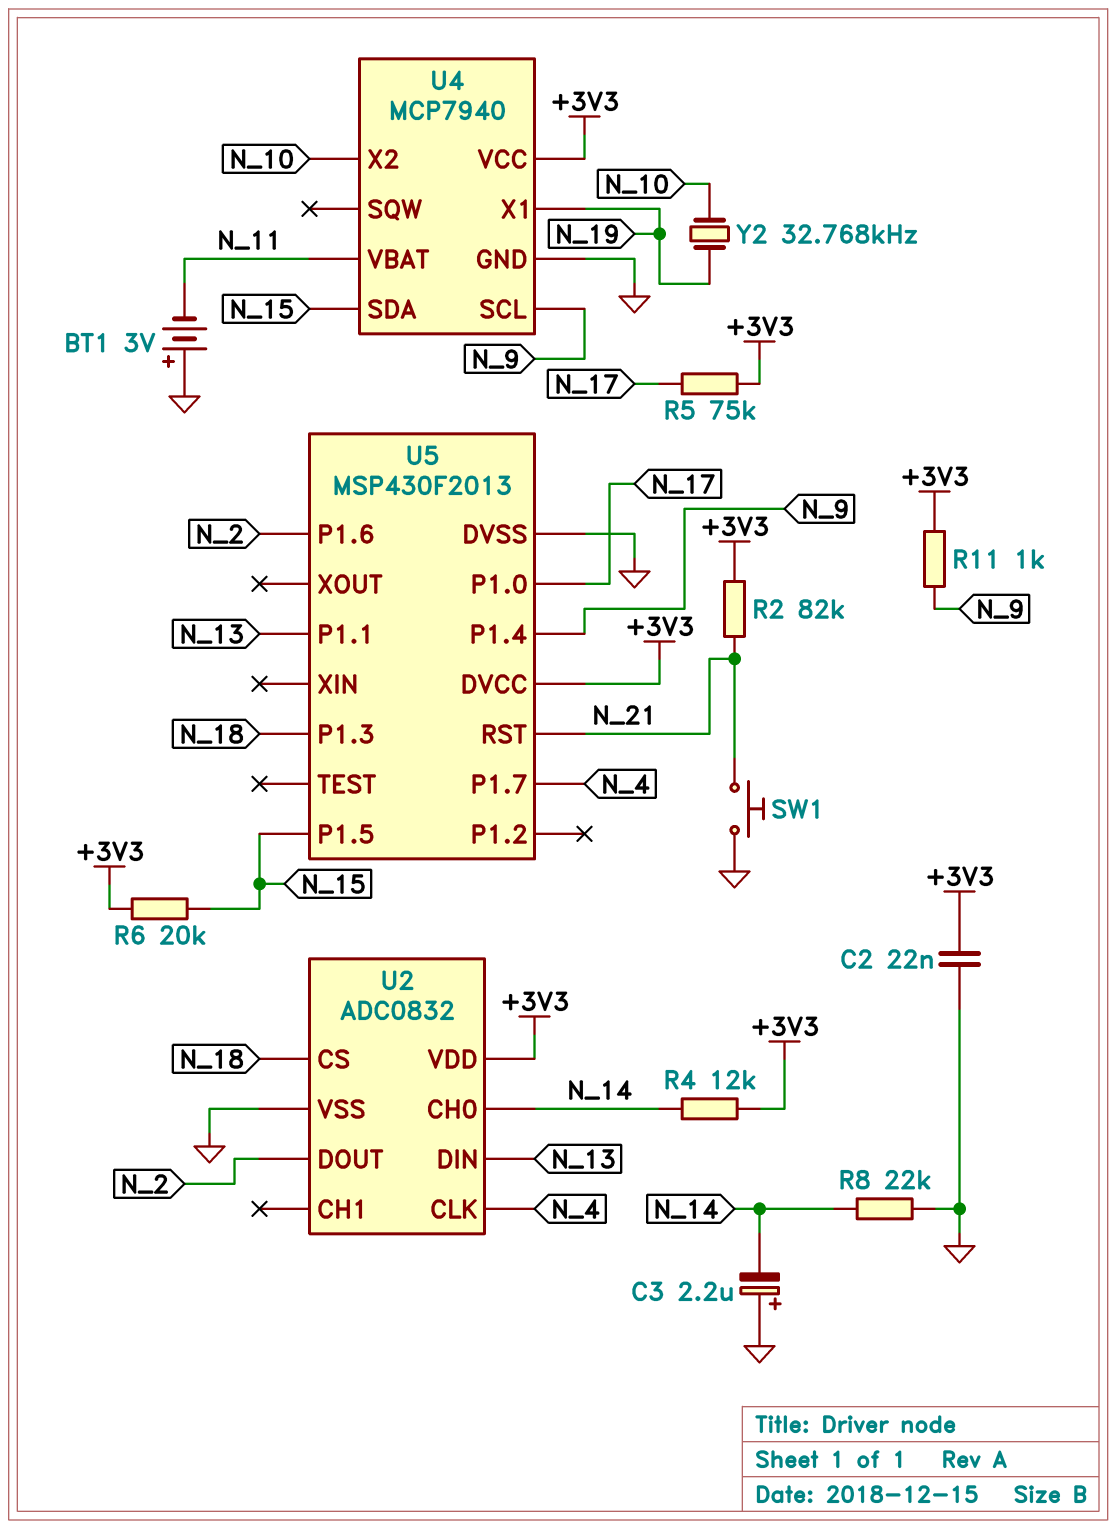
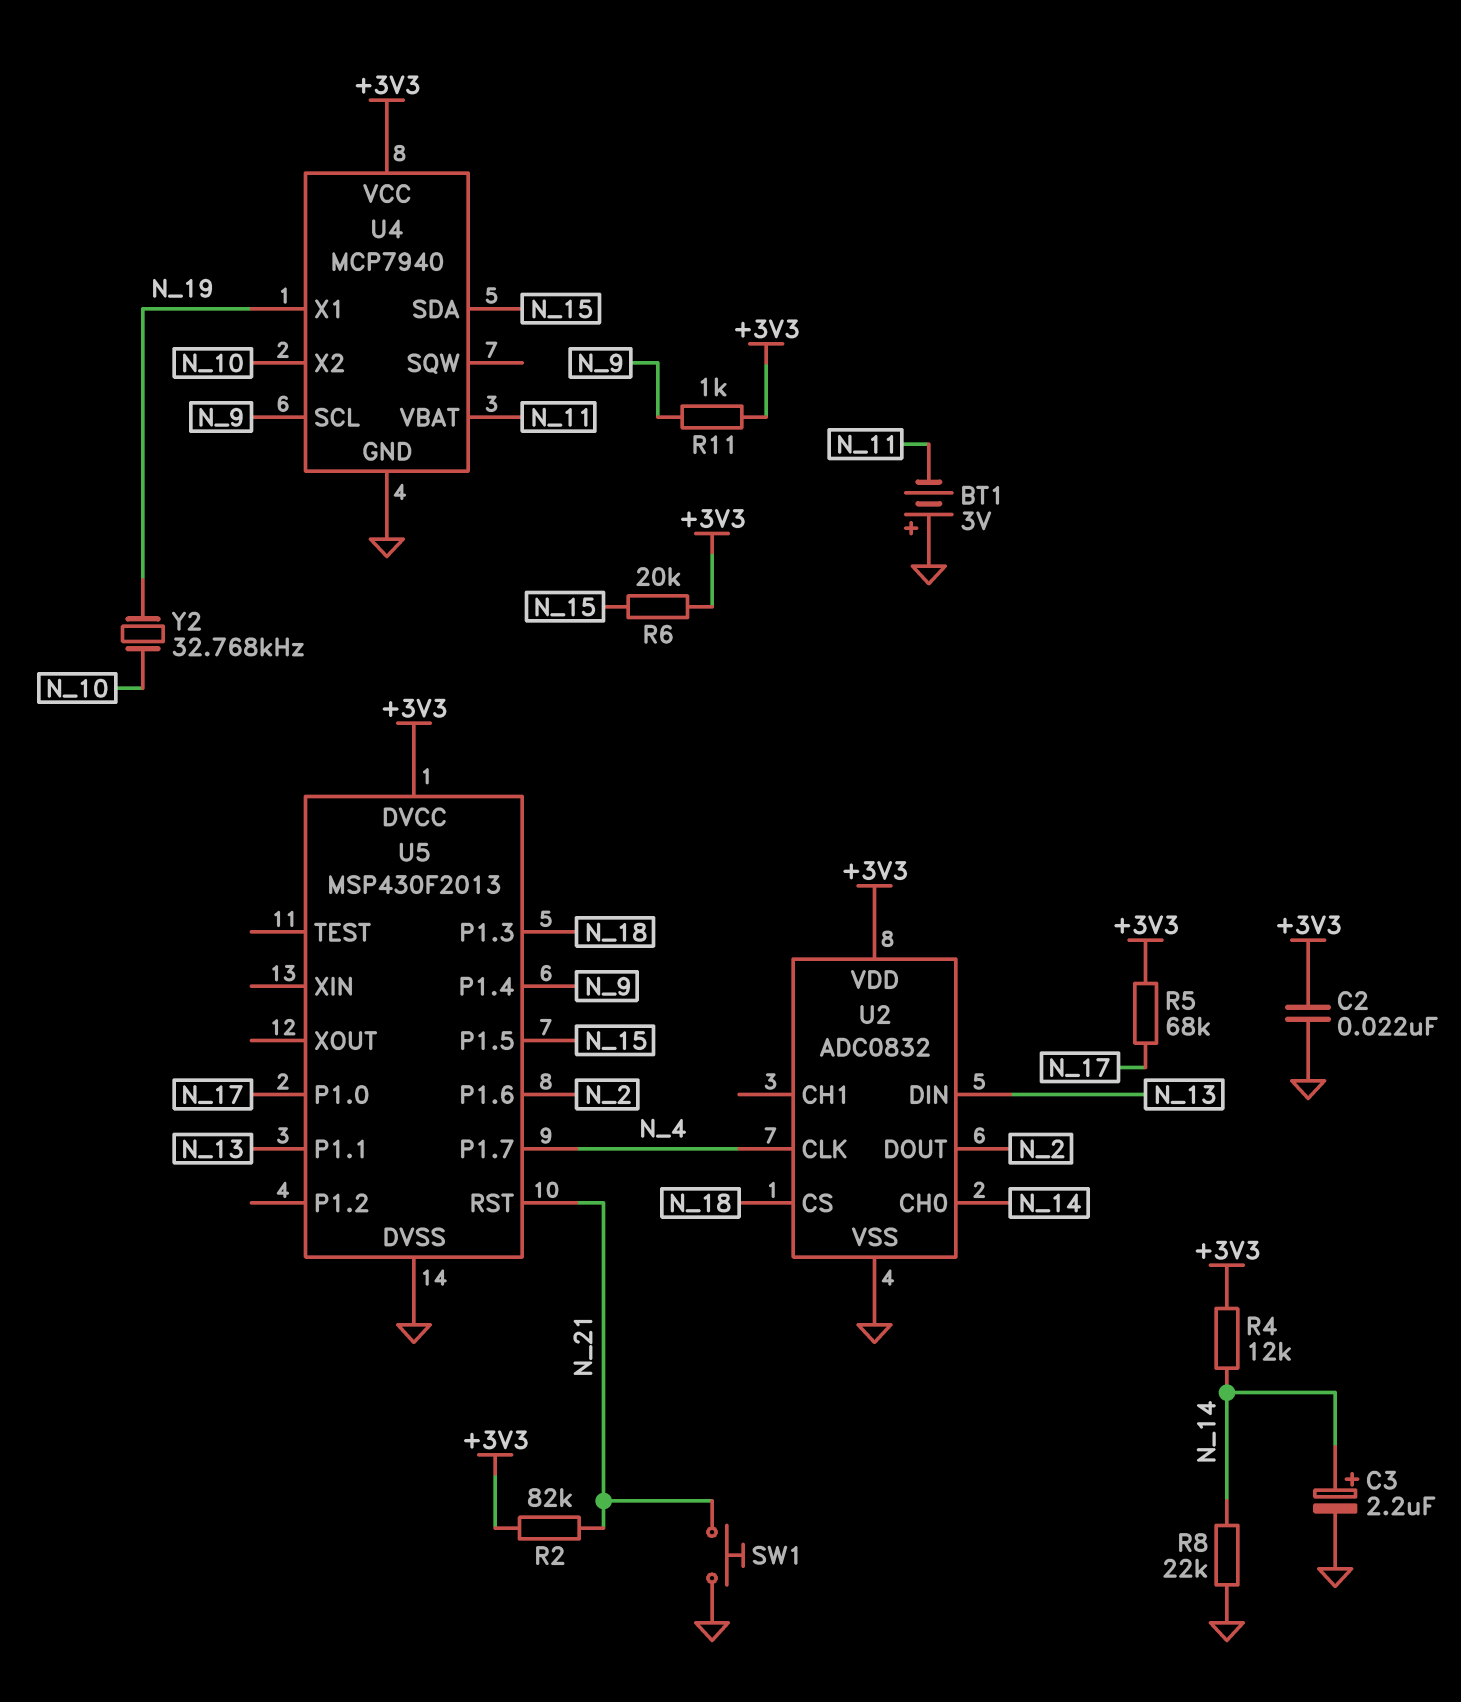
C3: 2.2uF (plus GND, minus N_14) -> 2.2uF (plus N_14, minus GND)
R5: 75k (+3V3, N_17) -> 68k (+3V3, N_17)

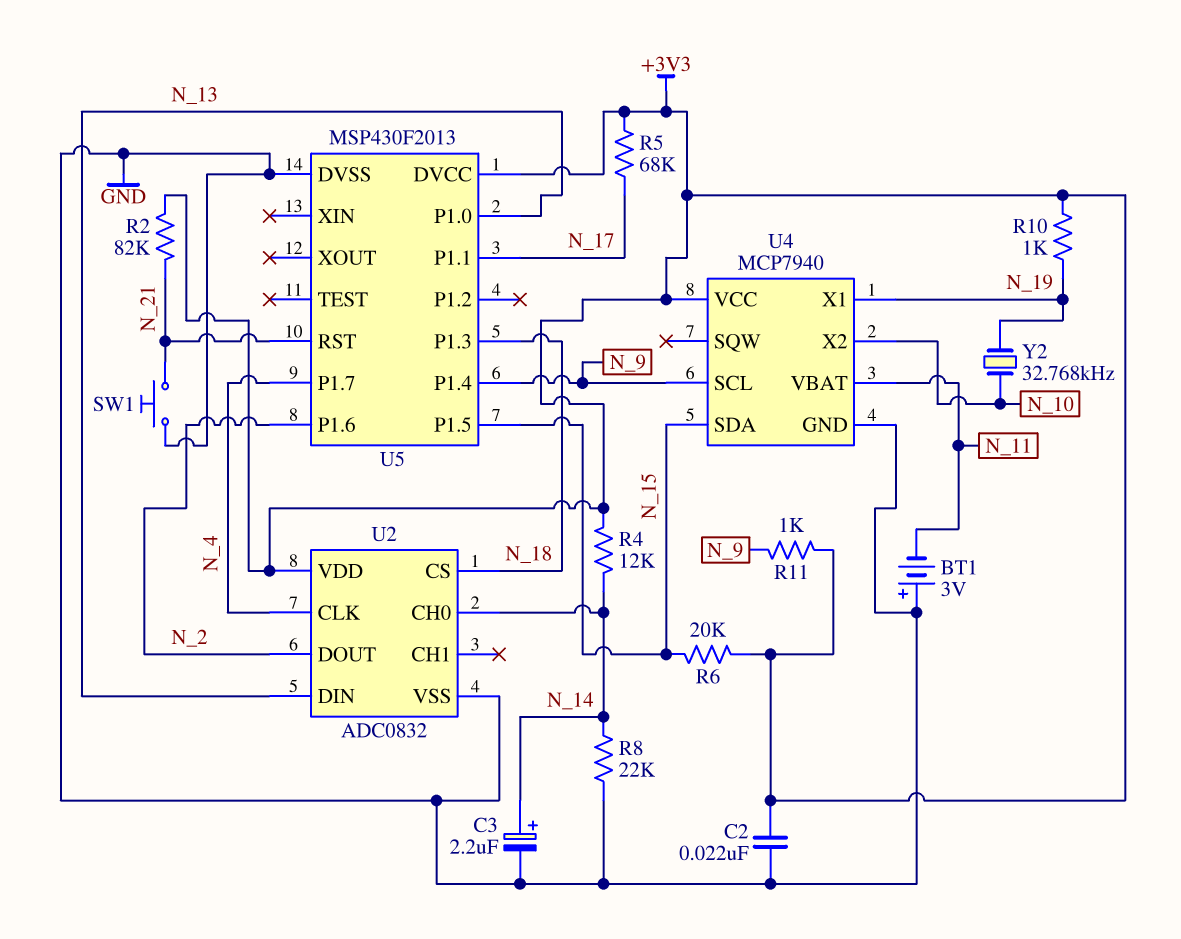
R10: none -> 1k (+3V3, N_19)
U5 pin P1.0: N_17 -> N_13
U5 pin P1.1: N_13 -> N_17

